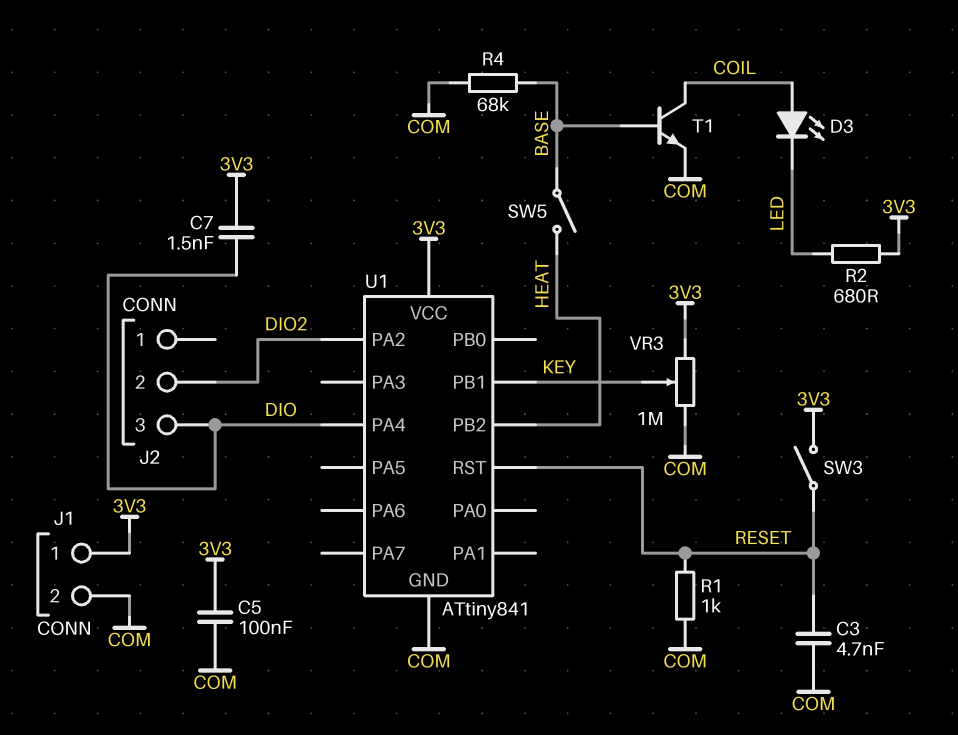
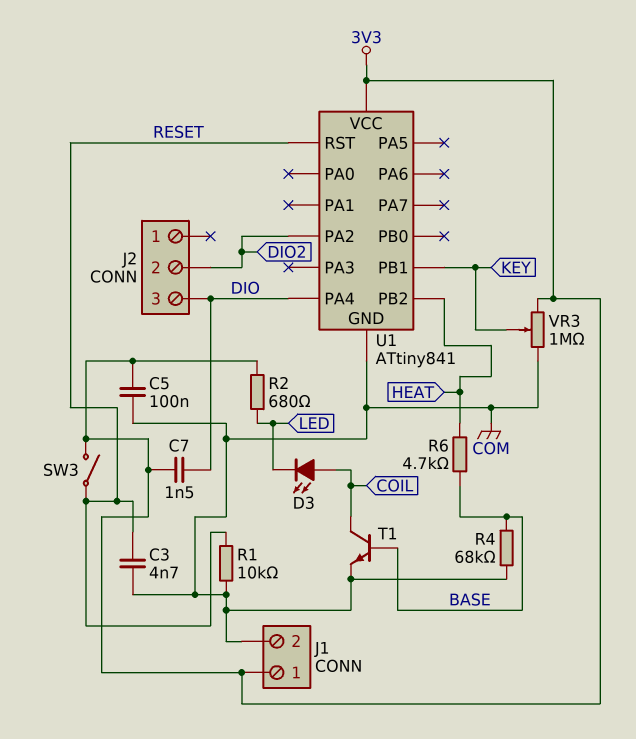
R1: 1k (COM, RESET) -> 10k (COM, RESET)
R6: none -> 4.7k (BASE, HEAT)
SW5: switch (BASE, HEAT) -> none

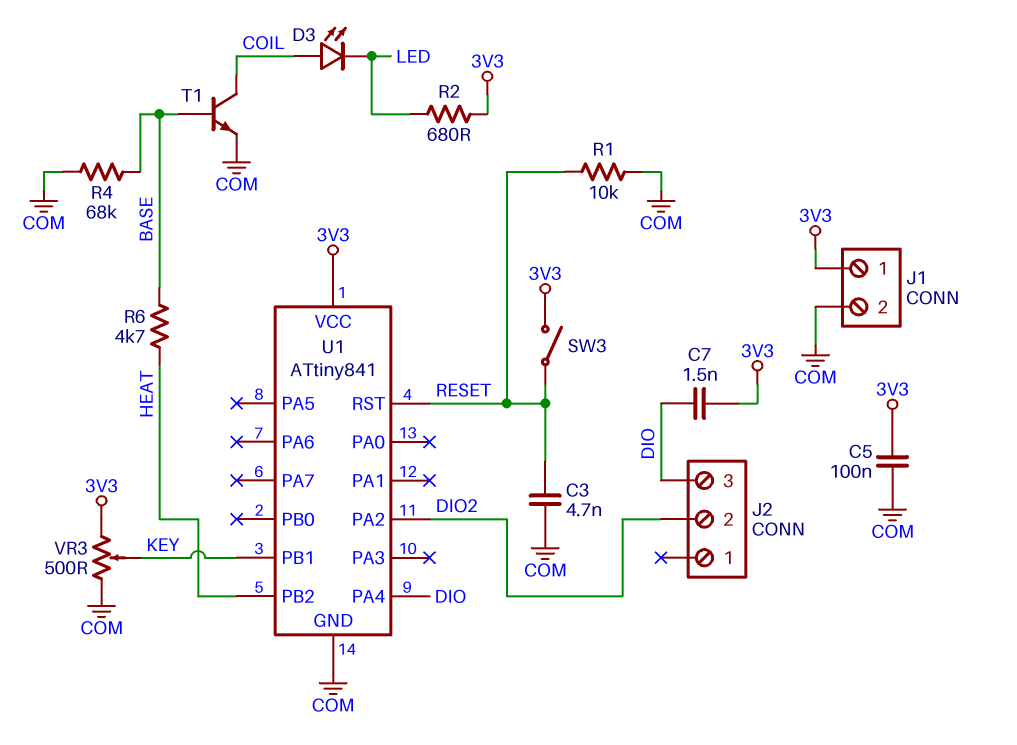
VR3: 1M (3V3, COM, wiper KEY) -> 500 (3V3, COM, wiper KEY)

